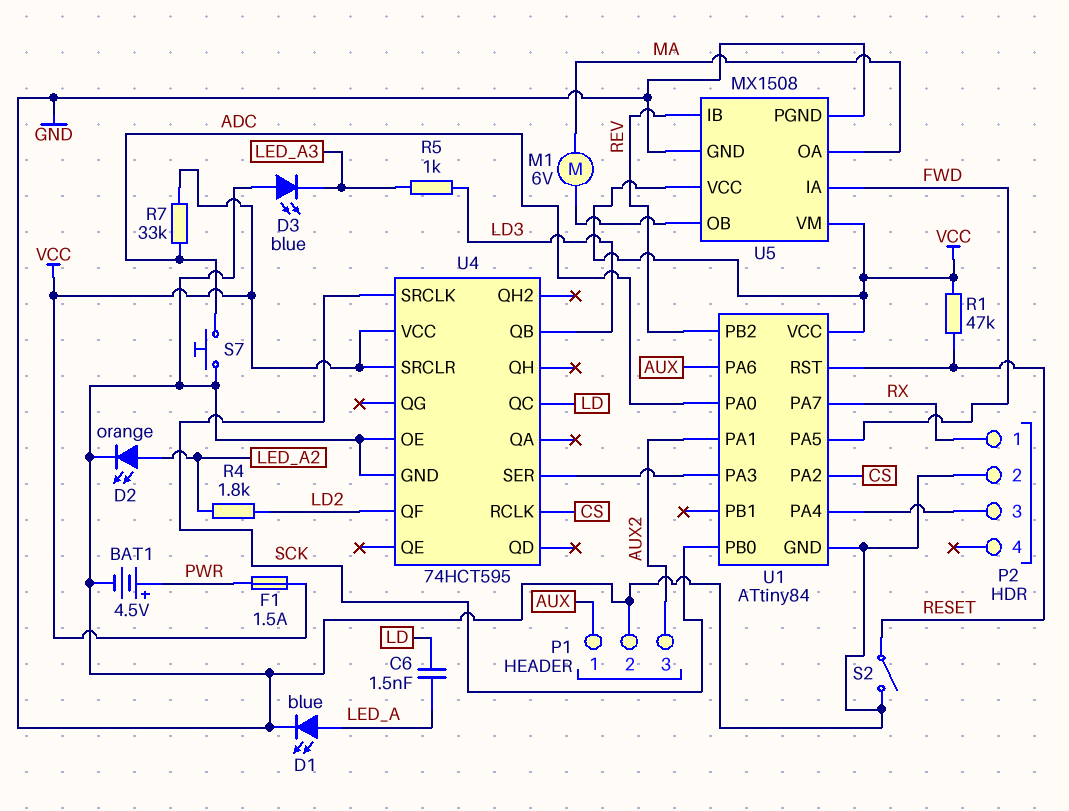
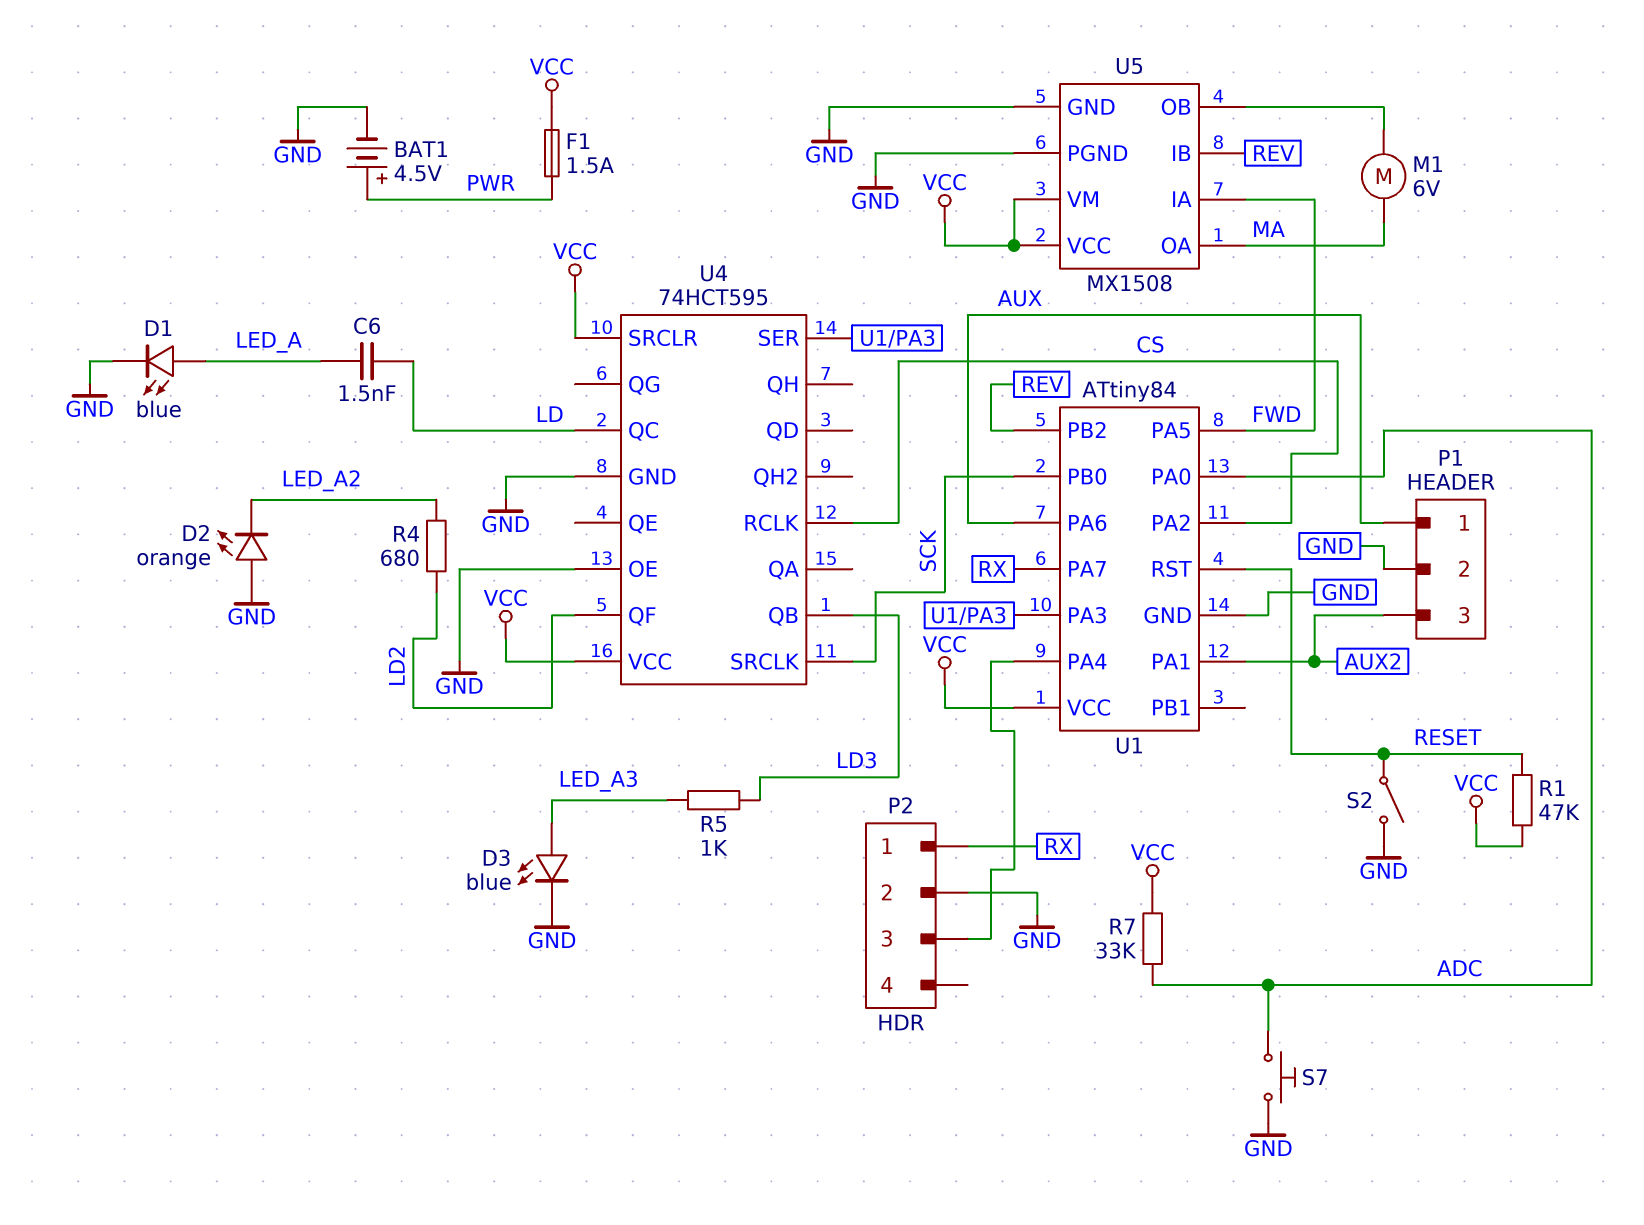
D2: LED orange (A LED_A2, K GND) -> LED orange (A GND, K LED_A2)
D3: LED blue (A GND, K LED_A3) -> LED blue (A LED_A3, K GND)
R4: 1.8k (LD2, LED_A2) -> 680 (LD2, LED_A2)

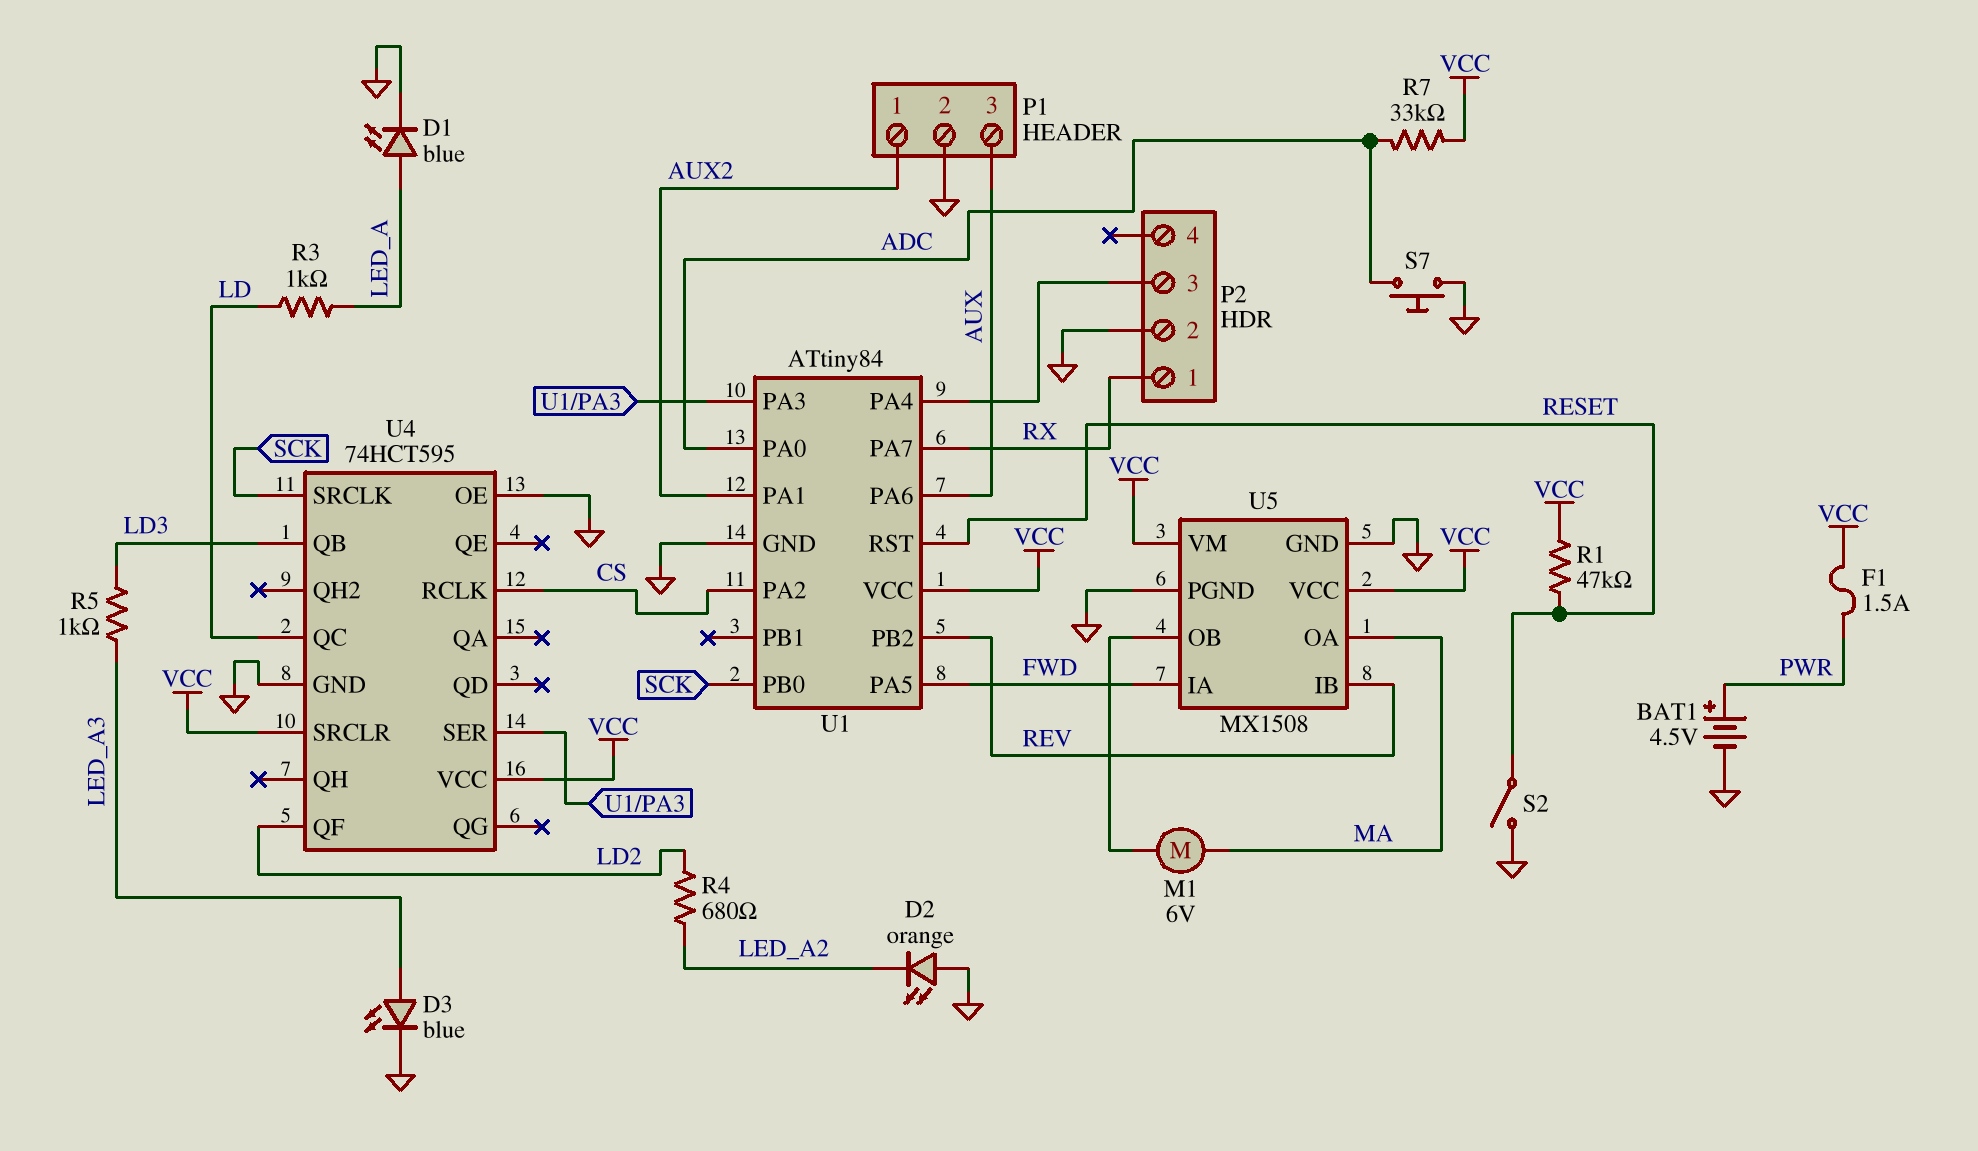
C6: 1.5nF (LD, LED_A) -> none
P1 pin 1: AUX -> AUX2
P1 pin 3: AUX2 -> AUX
R3: none -> 1k (LD, LED_A)

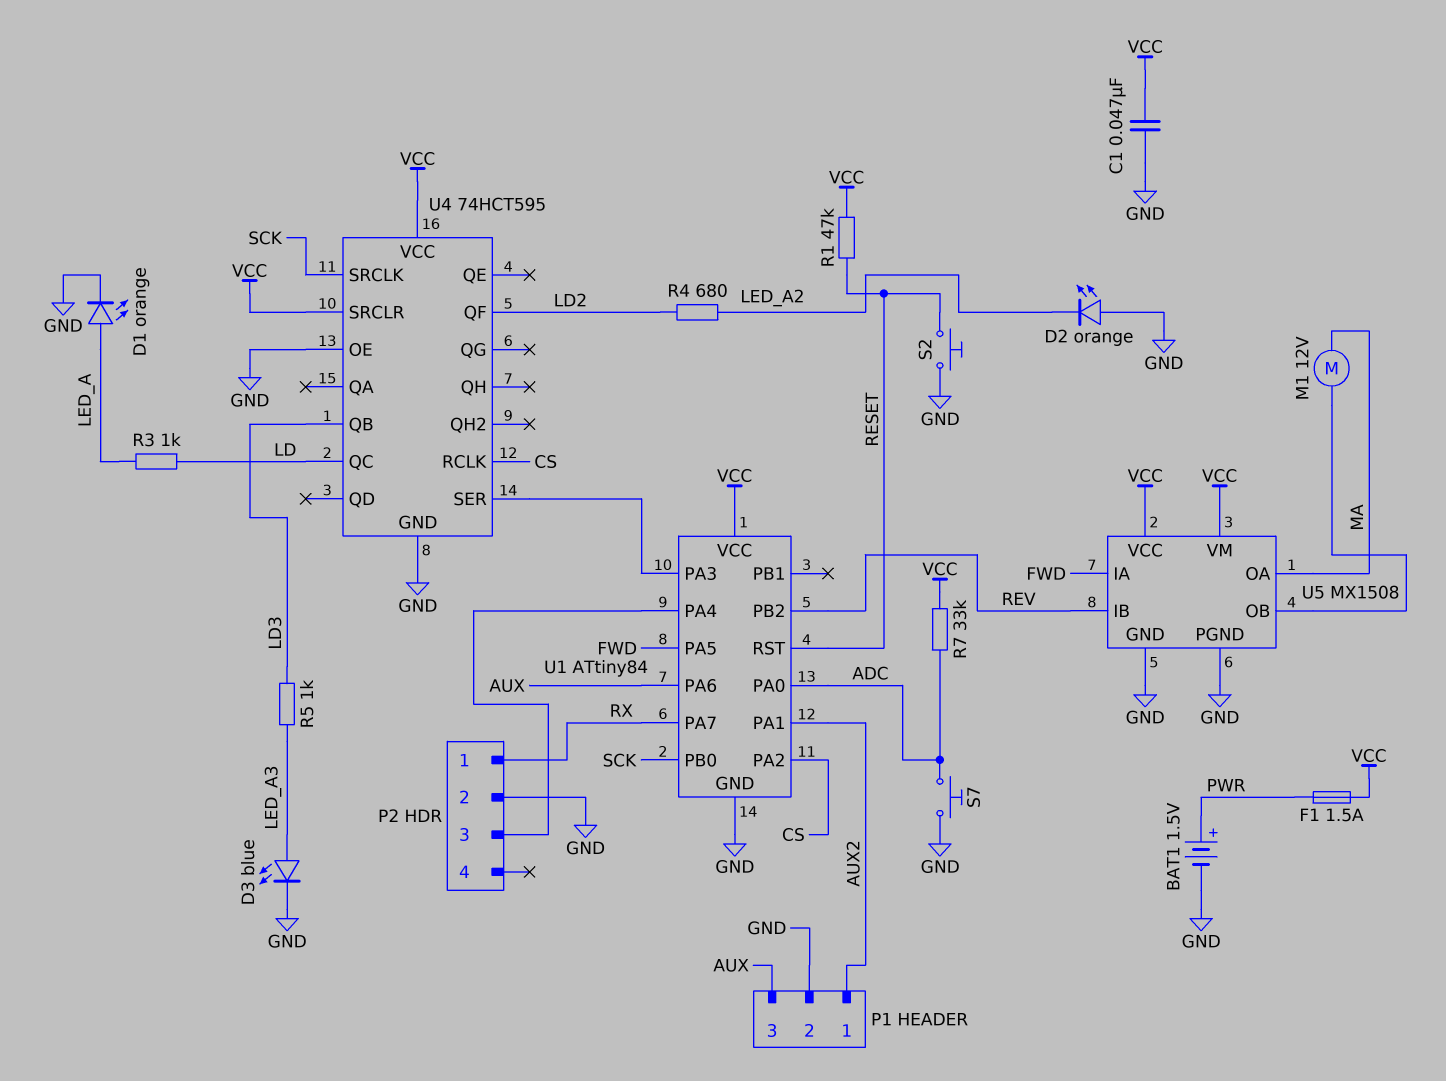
BAT1: 4.5V (plus PWR, minus GND) -> 1.5V (plus PWR, minus GND)
C1: none -> 47nF (GND, VCC)
D1: LED blue (A LED_A, K GND) -> LED orange (A LED_A, K GND)
M1: motor 6V (MA, U5/OB) -> motor 12V (MA, U5/OB)
S2: switch (GND, RESET) -> button (GND, RESET)

